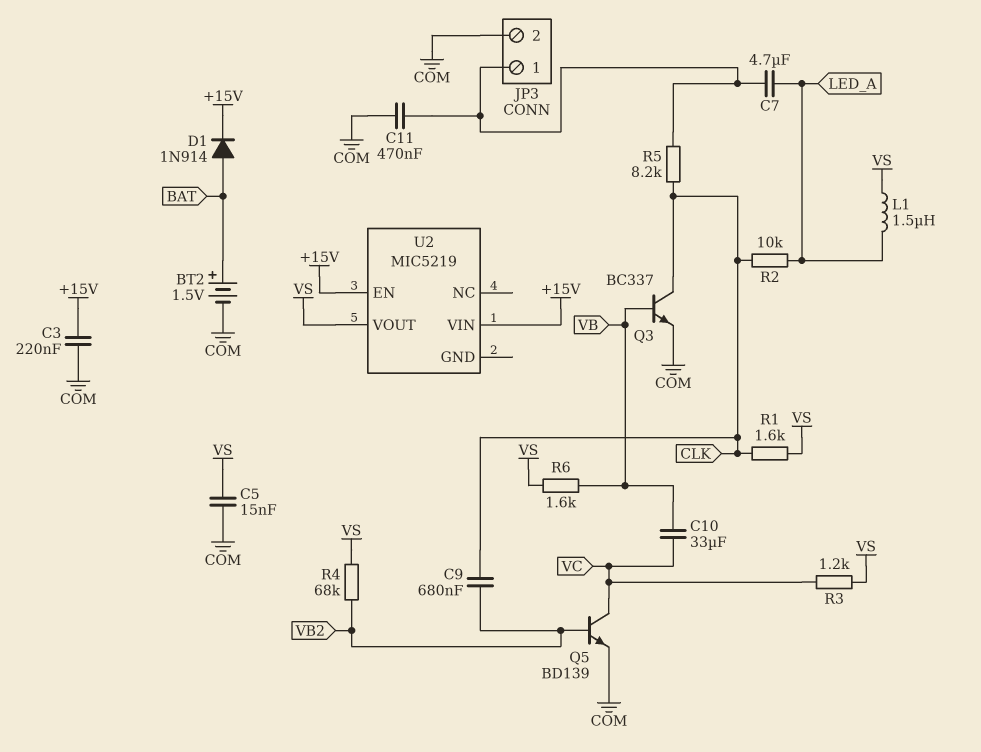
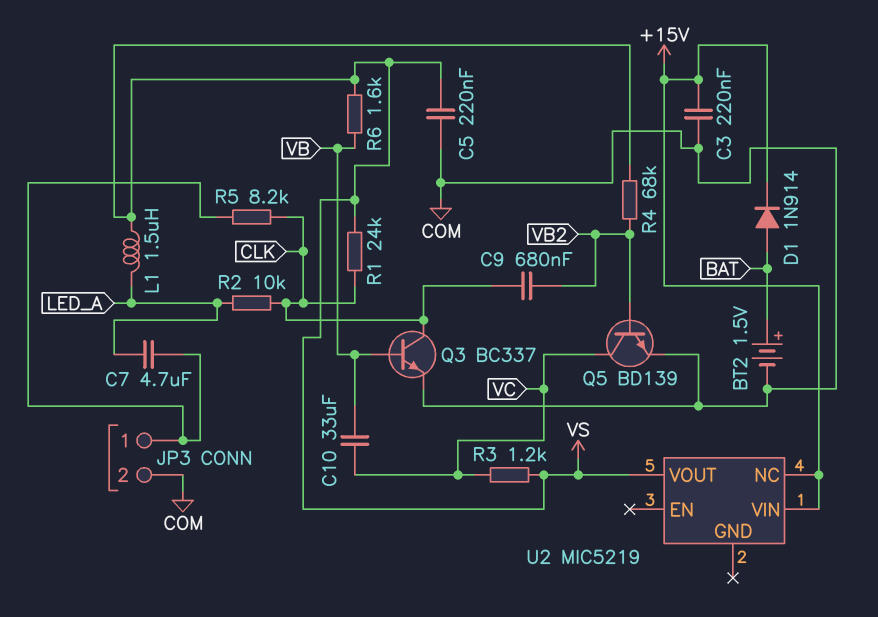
C5: 15nF (COM, VS) -> 220nF (COM, VS)
C11: 470nF (COM, JP3/1) -> none
R1: 1.6k (CLK, VS) -> 24k (CLK, VS)
U2 pin EN: +15V -> none
U2 pin NC: none -> +15V

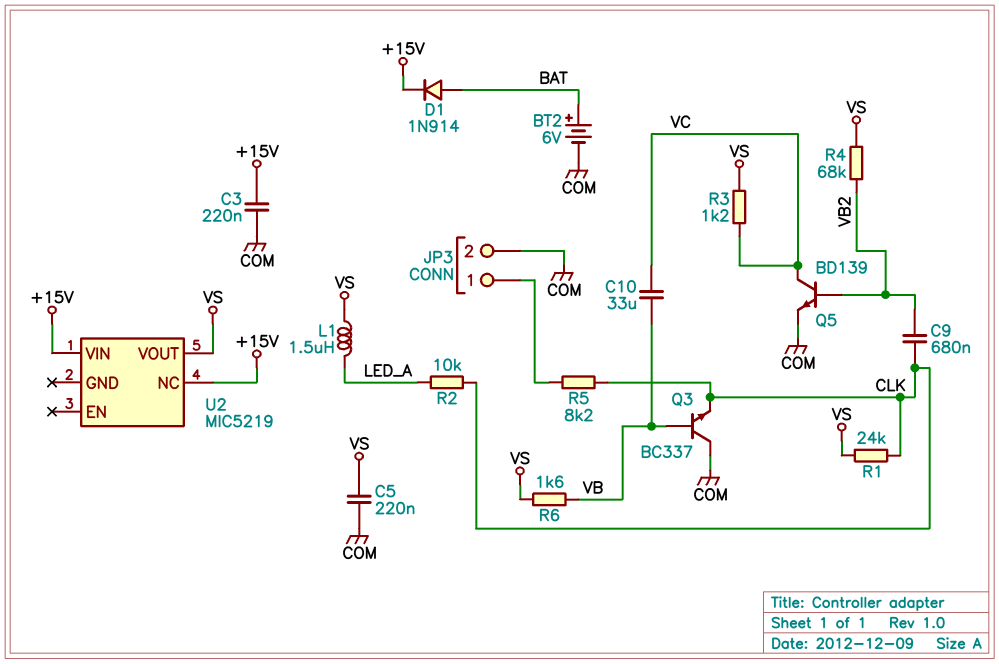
BT2: 1.5V (plus BAT, minus COM) -> 6V (plus BAT, minus COM)
C7: 4.7uF (JP3/1, LED_A) -> none
Q3: NPN BC337 (B VB, C CLK, E COM) -> NPN BC337 (B VB, C COM, E CLK)

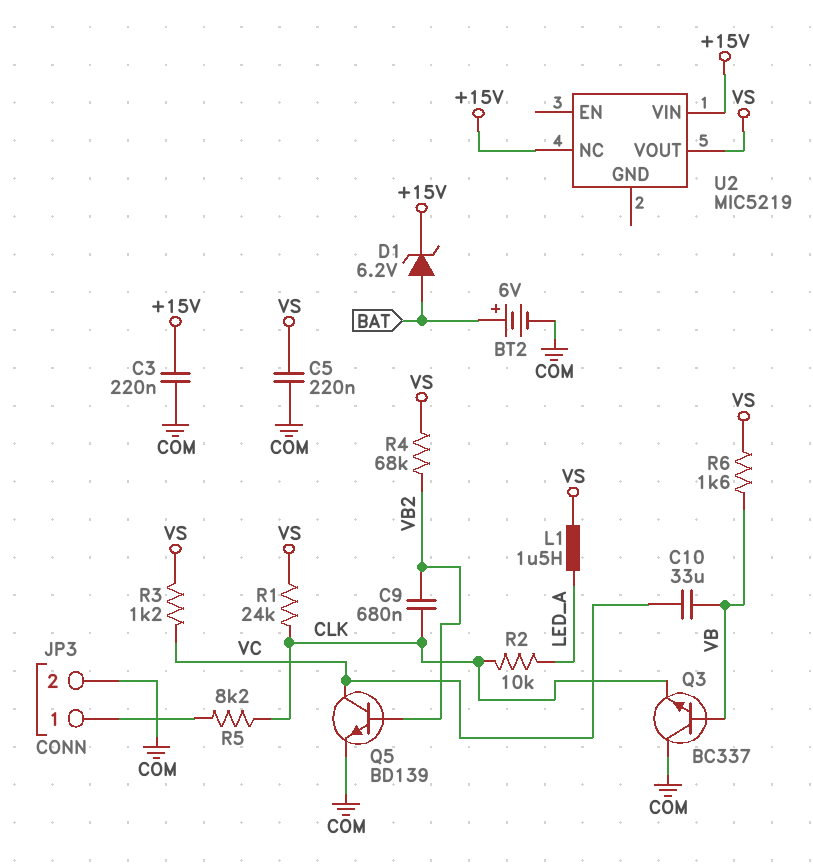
D1: diode 1N914 (A BAT, K +15V) -> zener 6.2V (A BAT, K +15V)

